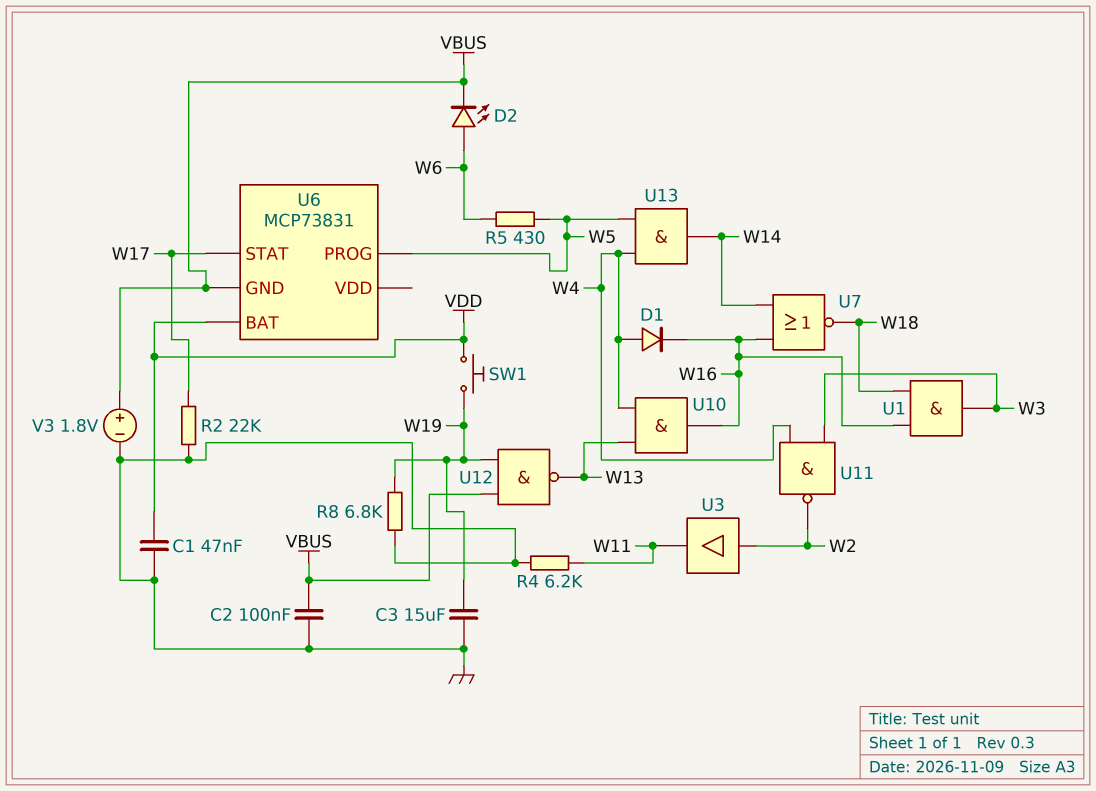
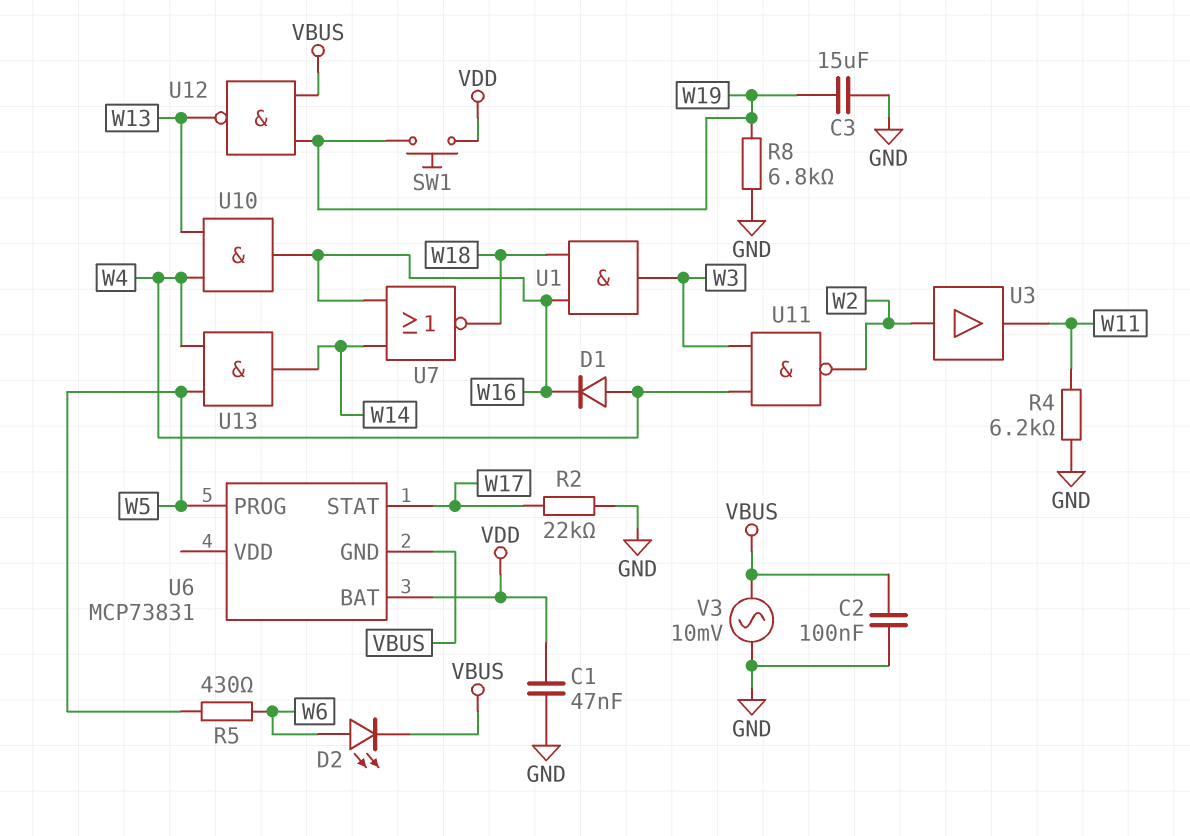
V3: 1.8V (plus VBUS, minus GND) -> AC 10mV (GND, VBUS)

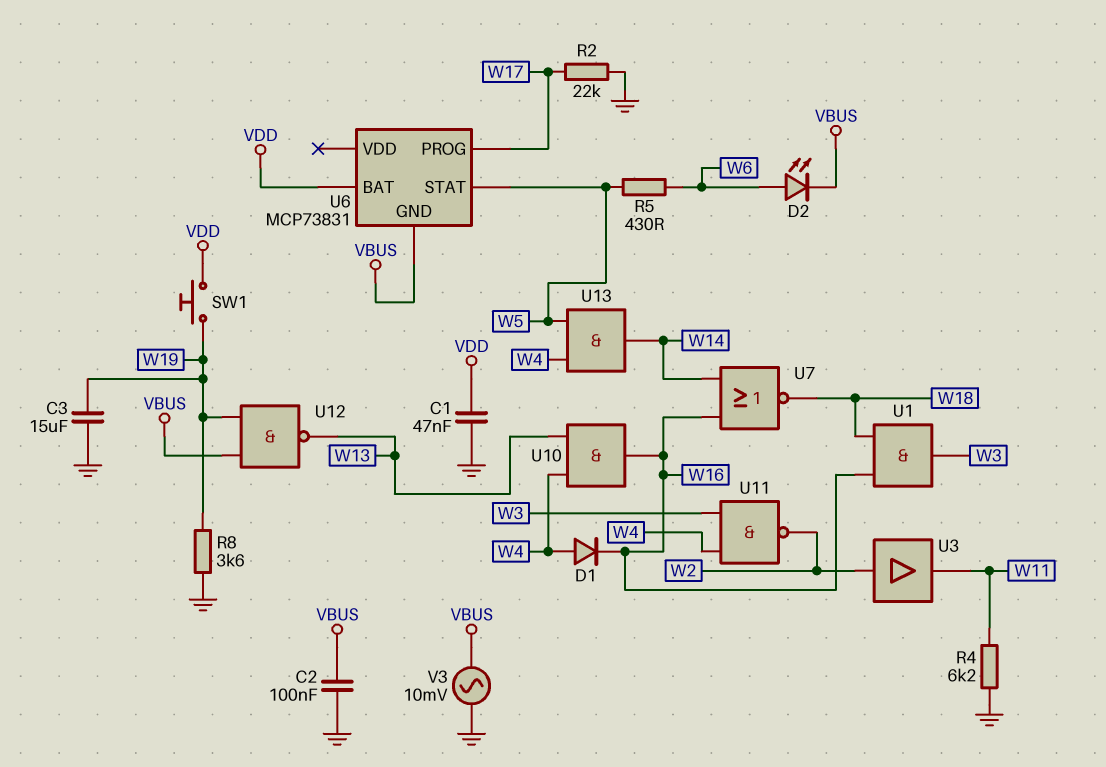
R8: 6.8k (GND, W19) -> 3.6k (GND, W19)
U6 pin PROG: W5 -> W17
U6 pin STAT: W17 -> W5

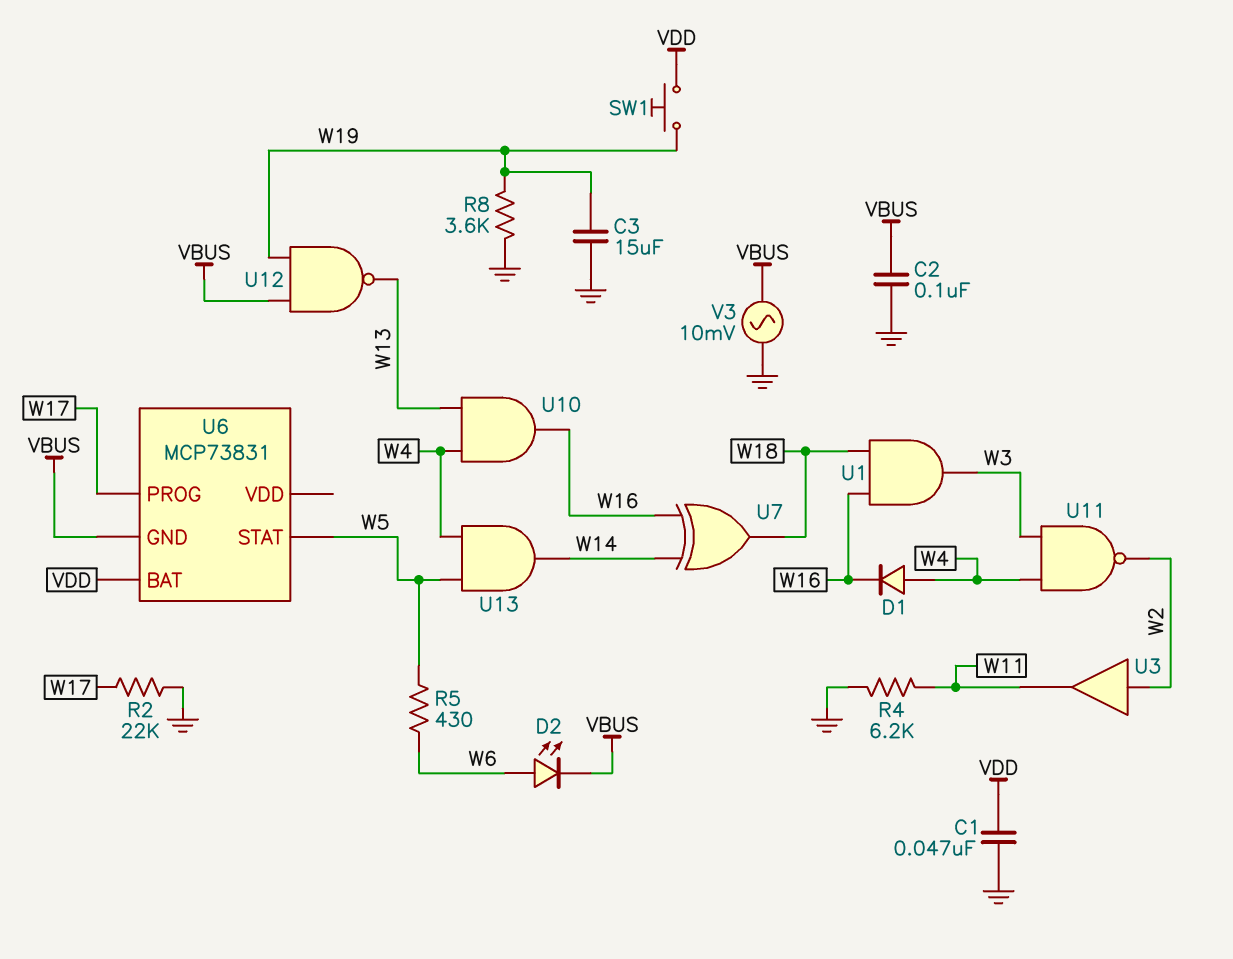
U7: NOR (in W14, in W16, out W18) -> XOR (in W14, in W16, out W18)

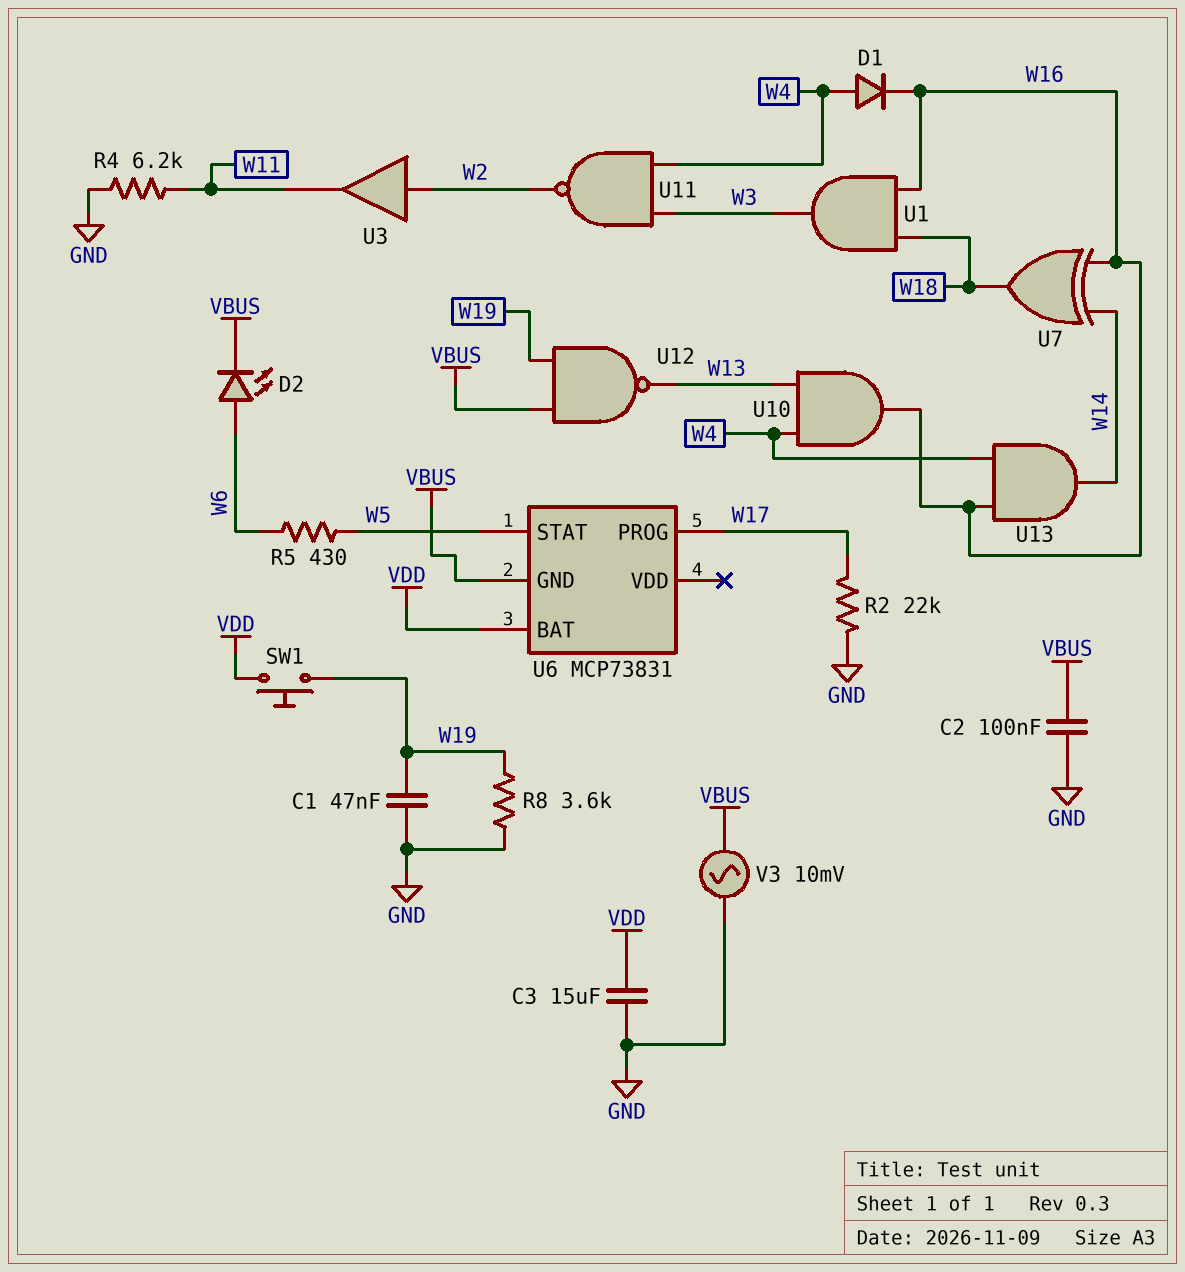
C1: 47nF (GND, VDD) -> 47nF (GND, W19)
C3: 15uF (GND, W19) -> 15uF (GND, VDD)
U13: AND (in W4, in W5, out W14) -> AND (in W4, in W16, out W14)

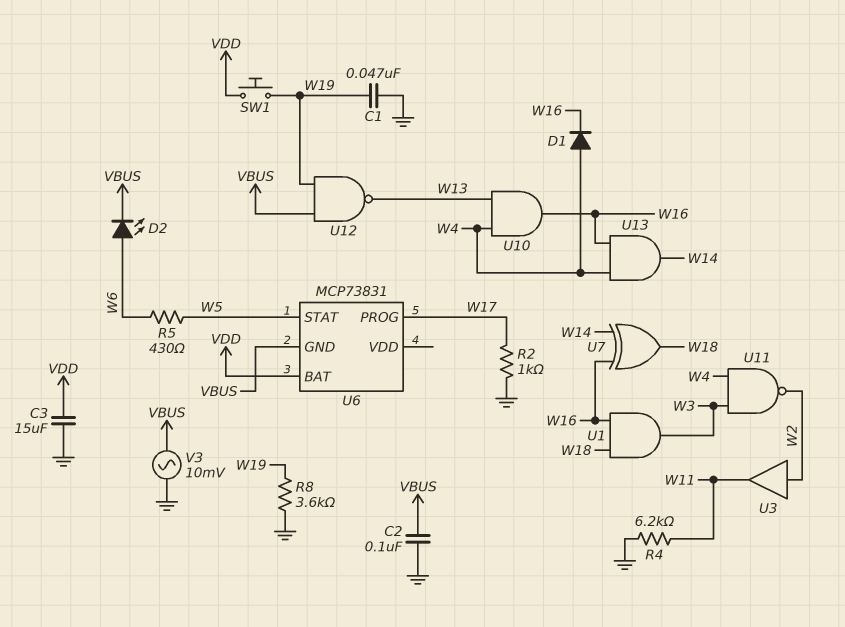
R2: 22k (GND, W17) -> 1k (GND, W17)

